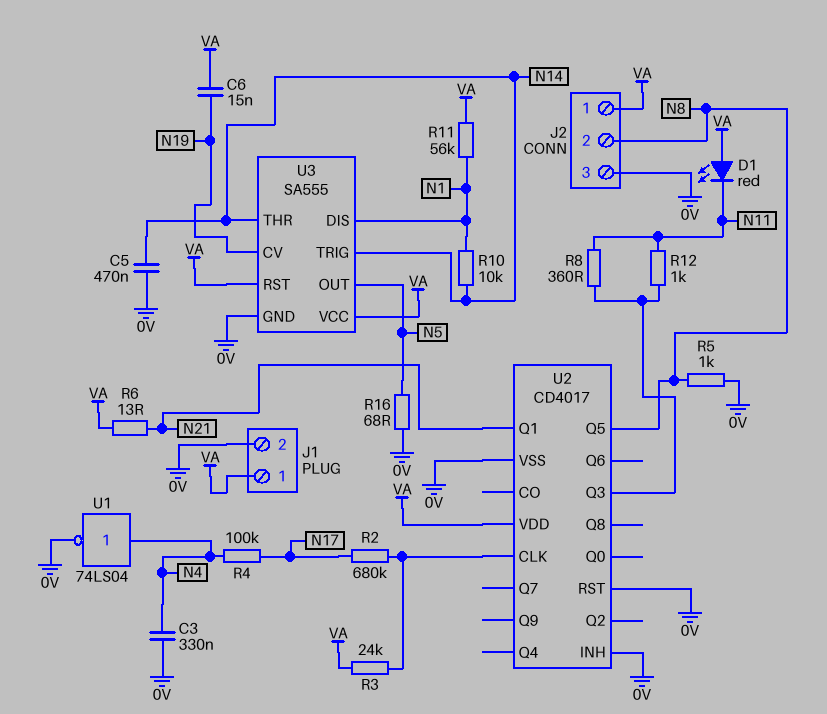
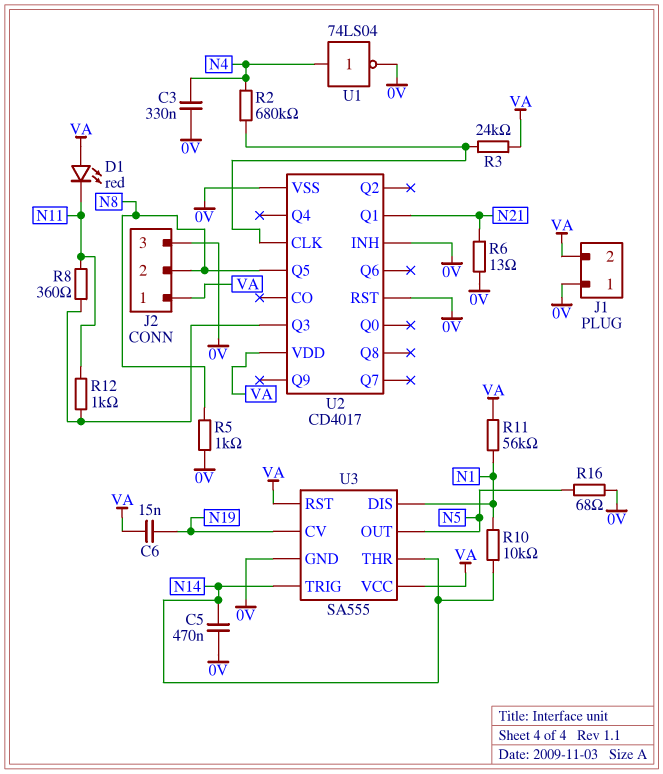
J1 pin 1: VA -> 0V
J1 pin 2: 0V -> VA
R2: 680k (N17, U2/CLK) -> 680k (N4, U2/CLK)
R4: 100k (N4, N17) -> none
R6: 13 (N21, VA) -> 13 (0V, N21)

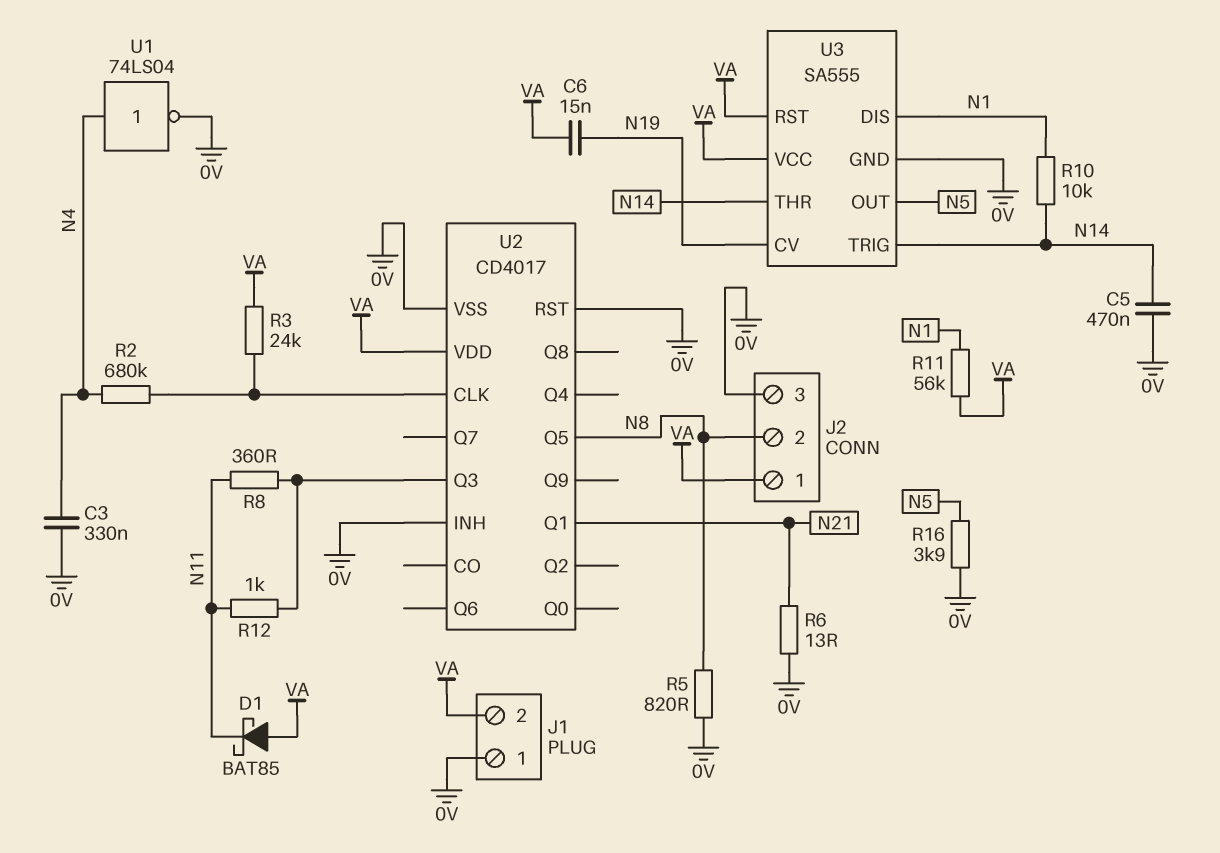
D1: LED red (A VA, K N11) -> schottky BAT85 (A VA, K N11)
R5: 1k (0V, N8) -> 820 (0V, N8)
R16: 68 (0V, N5) -> 3.9k (0V, N5)

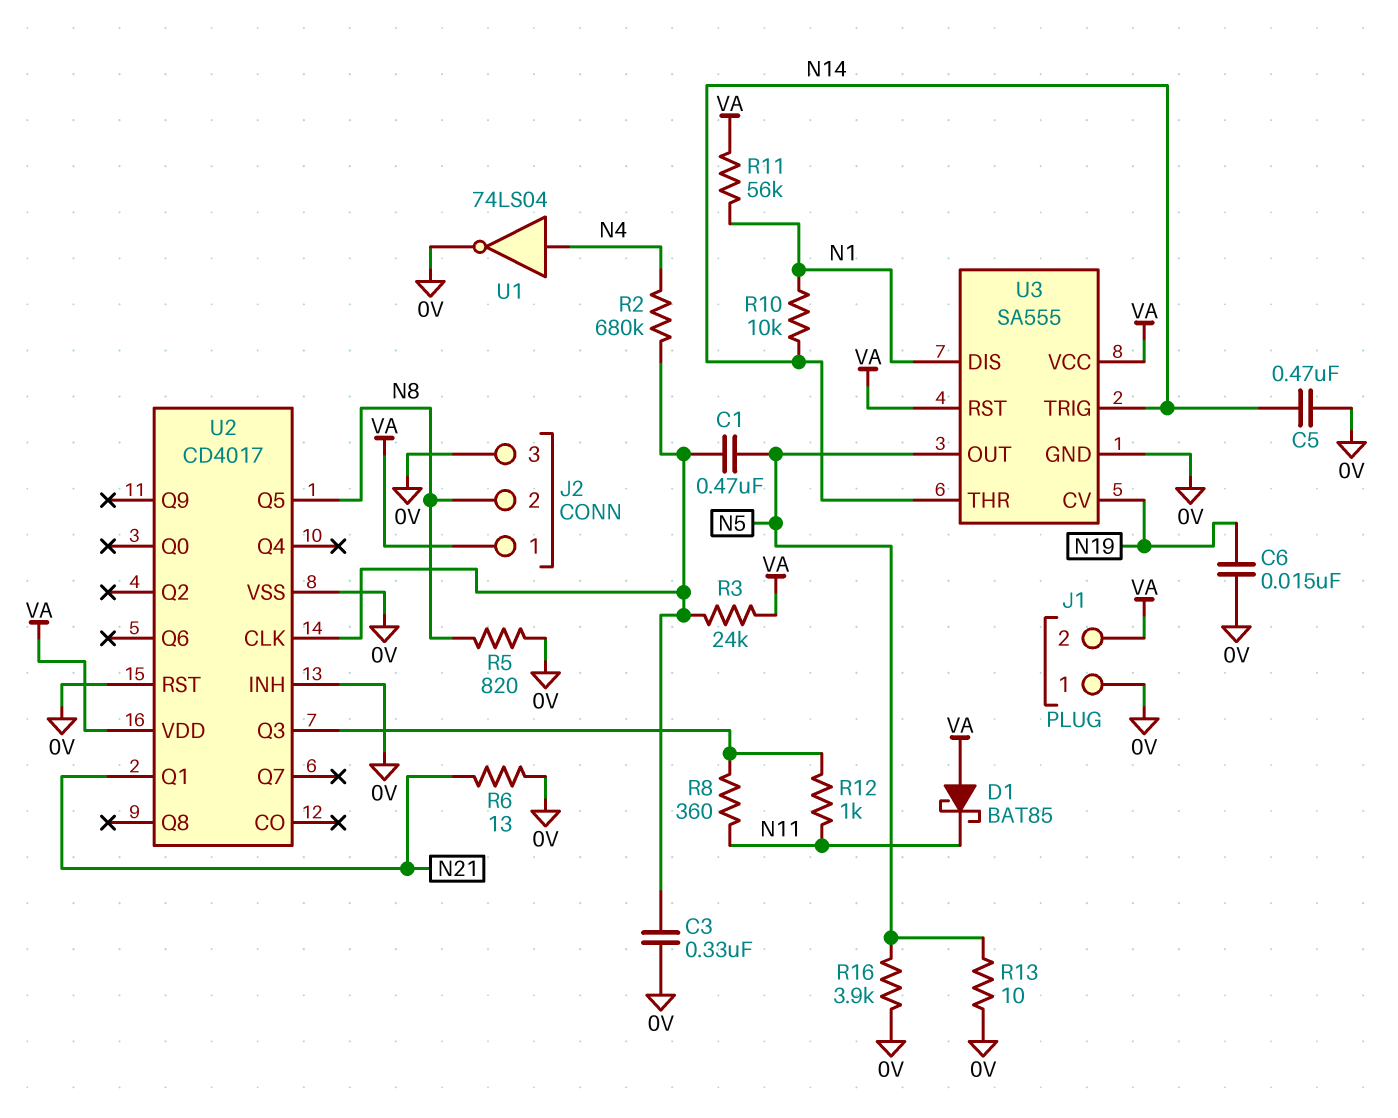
C1: none -> 470nF (N5, U2/CLK)
C3: 330nF (0V, N4) -> 330nF (0V, U2/CLK)
C6: 15nF (N19, VA) -> 15nF (0V, N19)
R13: none -> 10 (0V, N5)

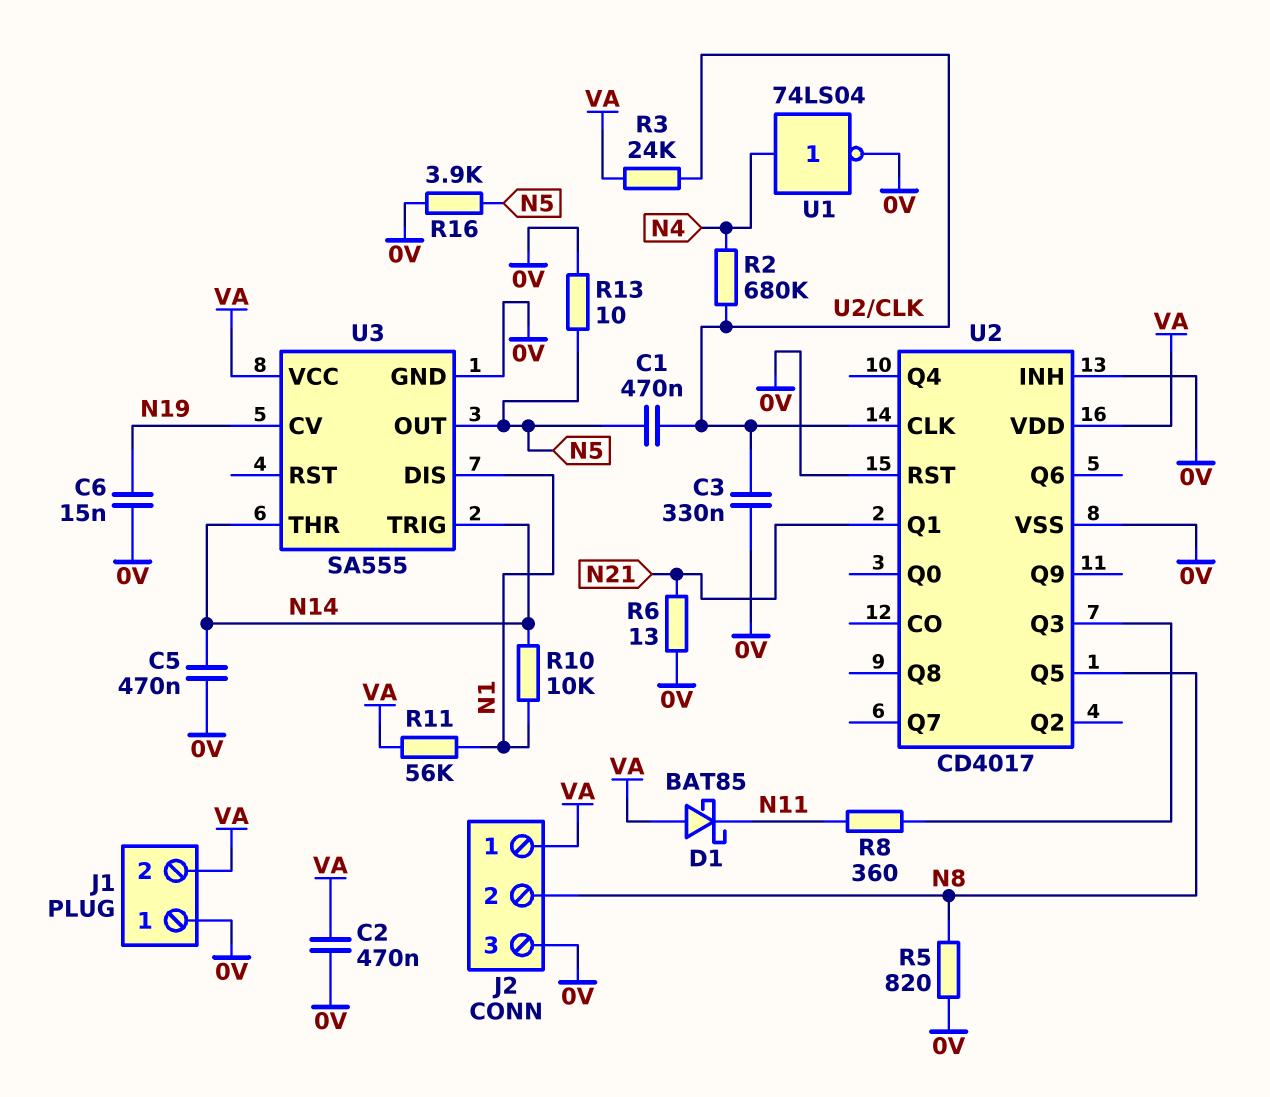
C2: none -> 470nF (0V, VA)
R12: 1k (N11, U2/Q3) -> none
U3 pin RST: VA -> none

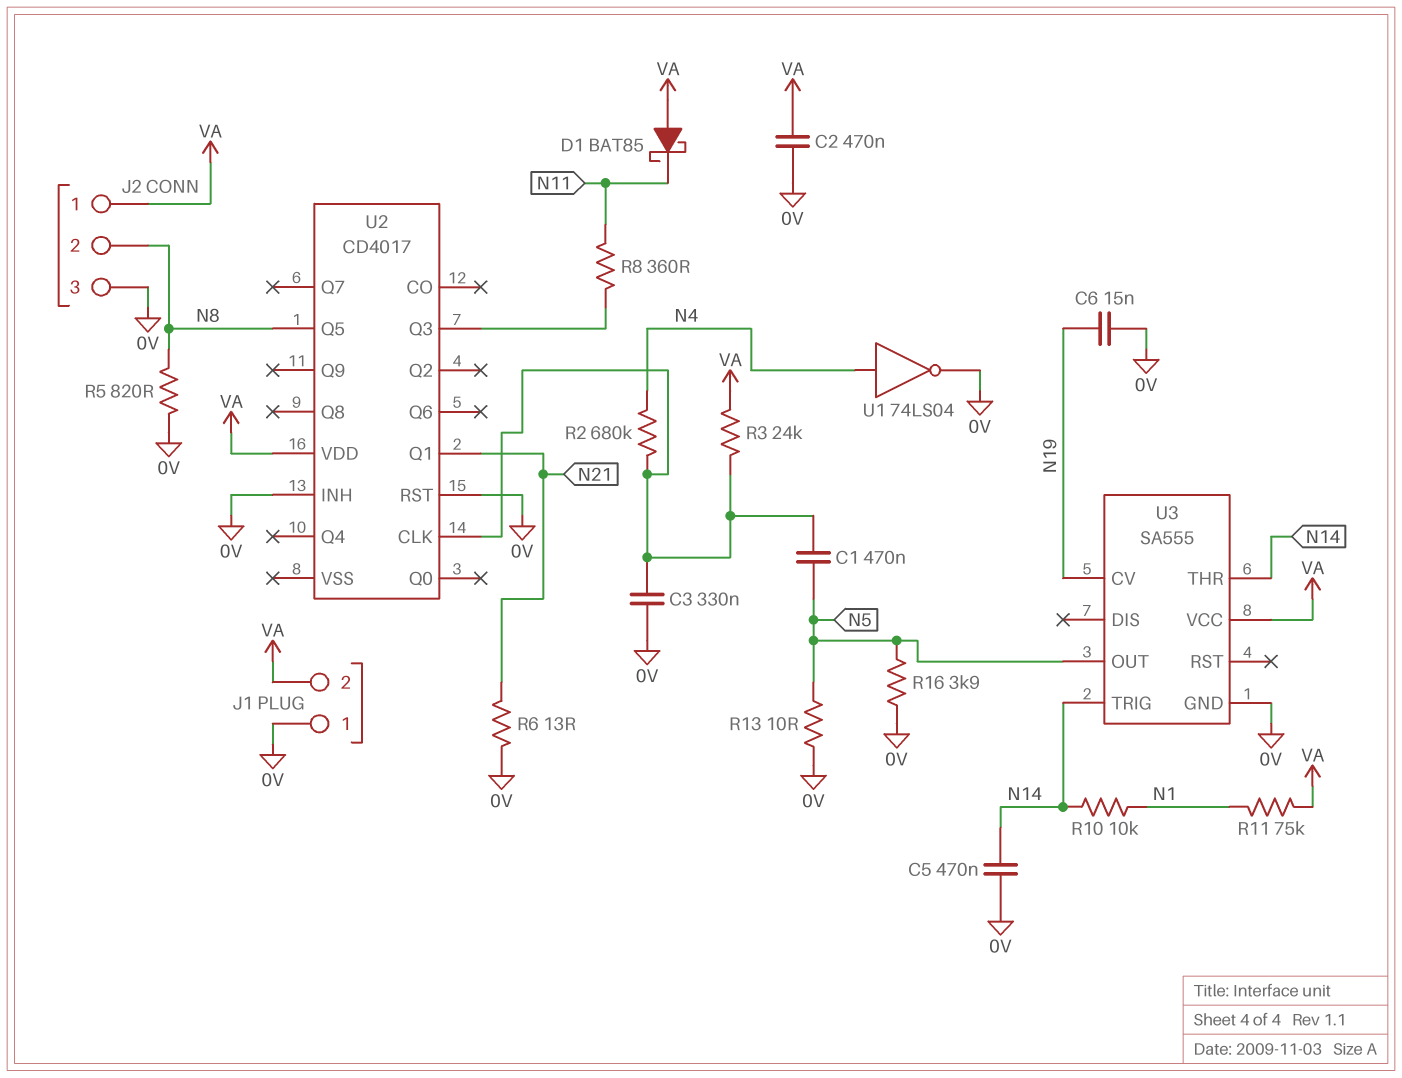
R11: 56k (N1, VA) -> 75k (N1, VA)
U2 pin VSS: 0V -> none
U3 pin DIS: N1 -> none

